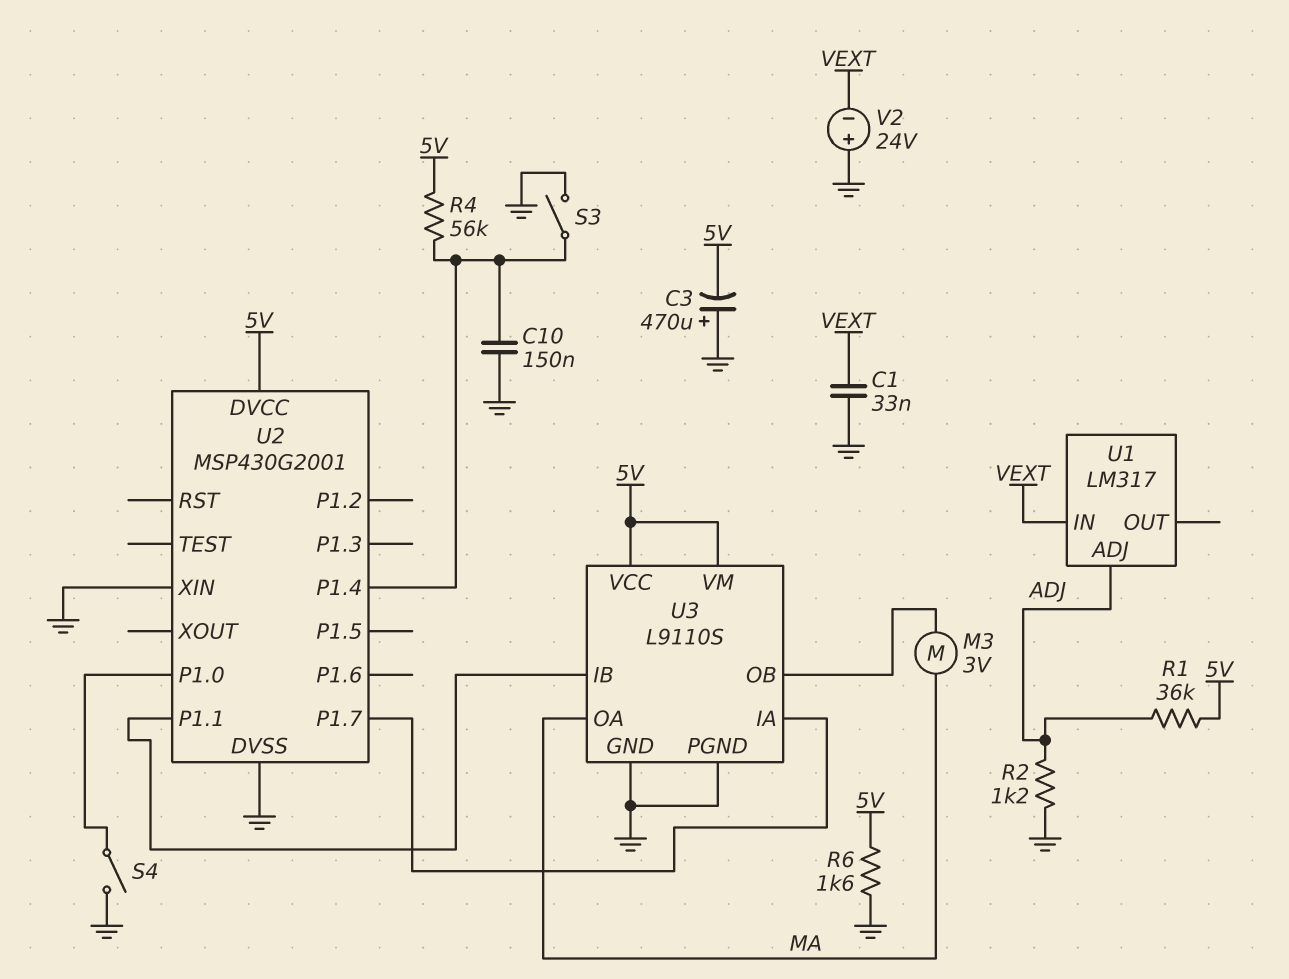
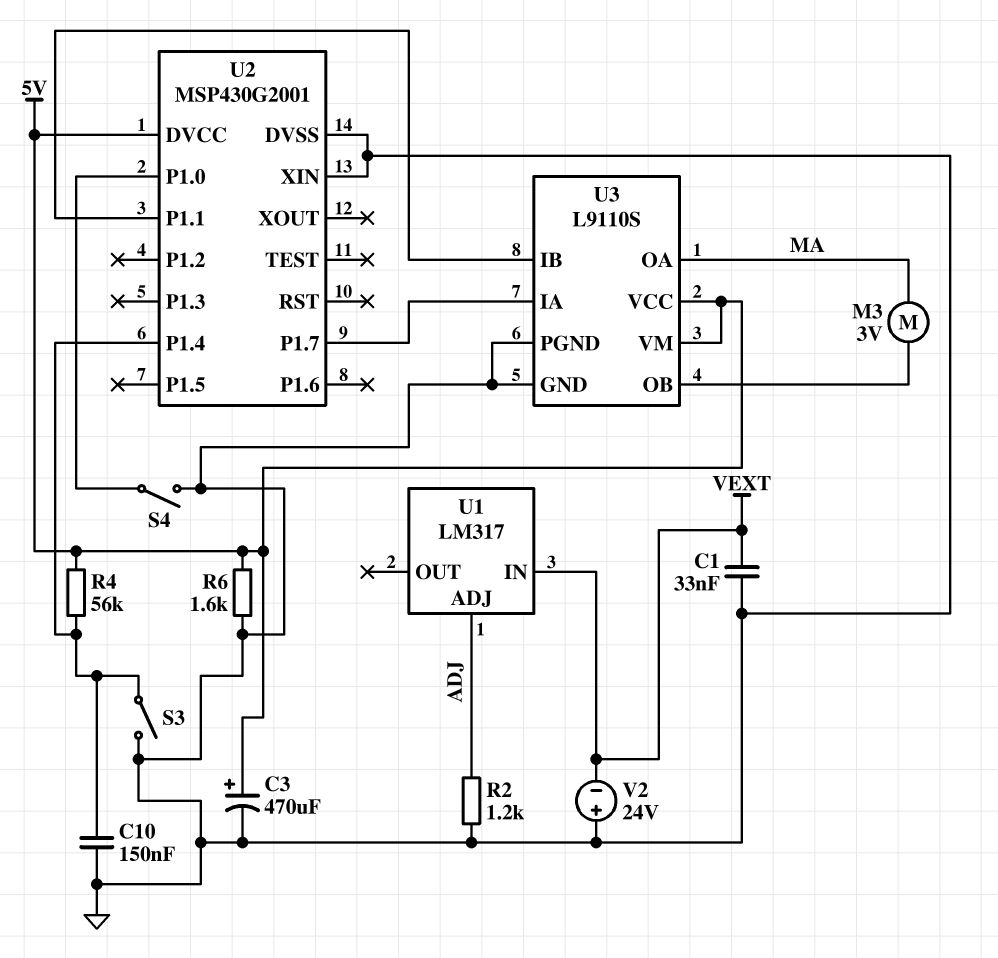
C3: 470uF (plus GND, minus 5V) -> 470uF (plus 5V, minus GND)
R1: 36k (5V, ADJ) -> none

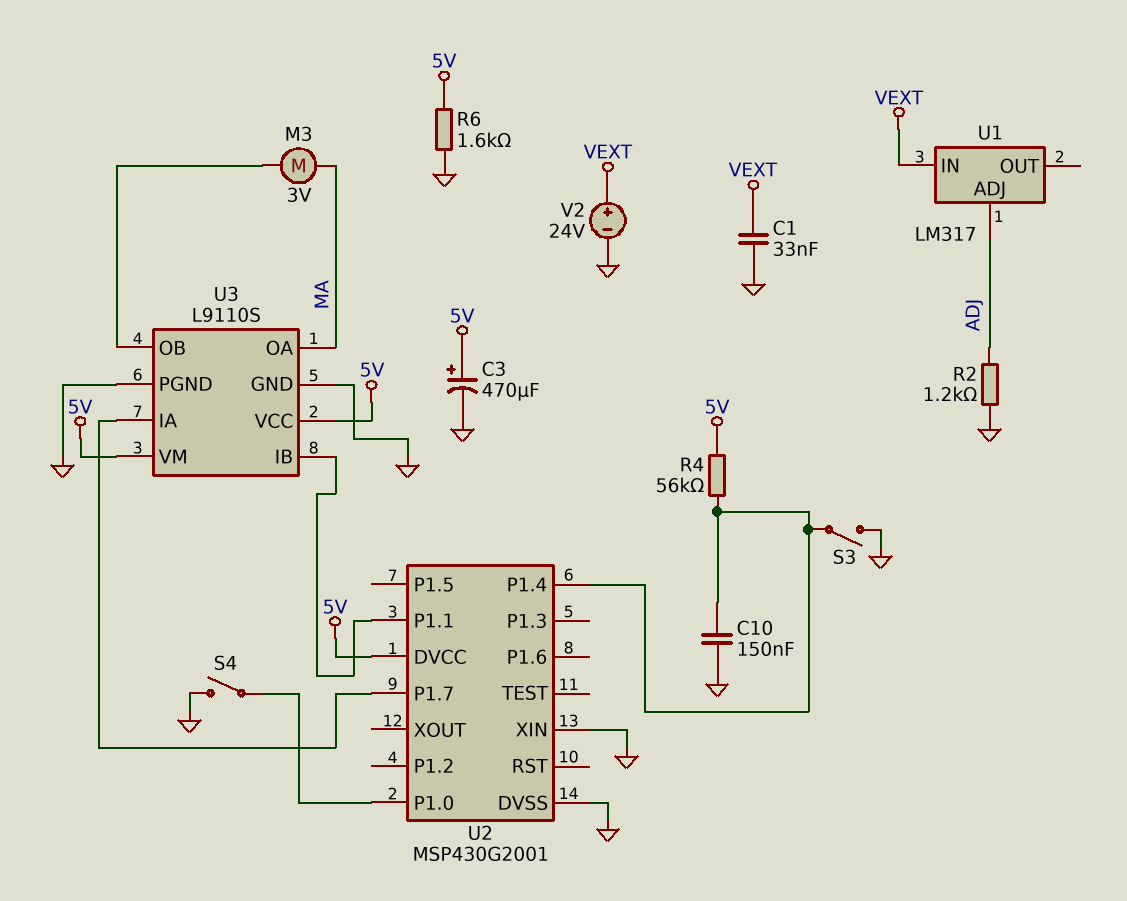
V2: 24V (plus GND, minus VEXT) -> 24V (plus VEXT, minus GND)

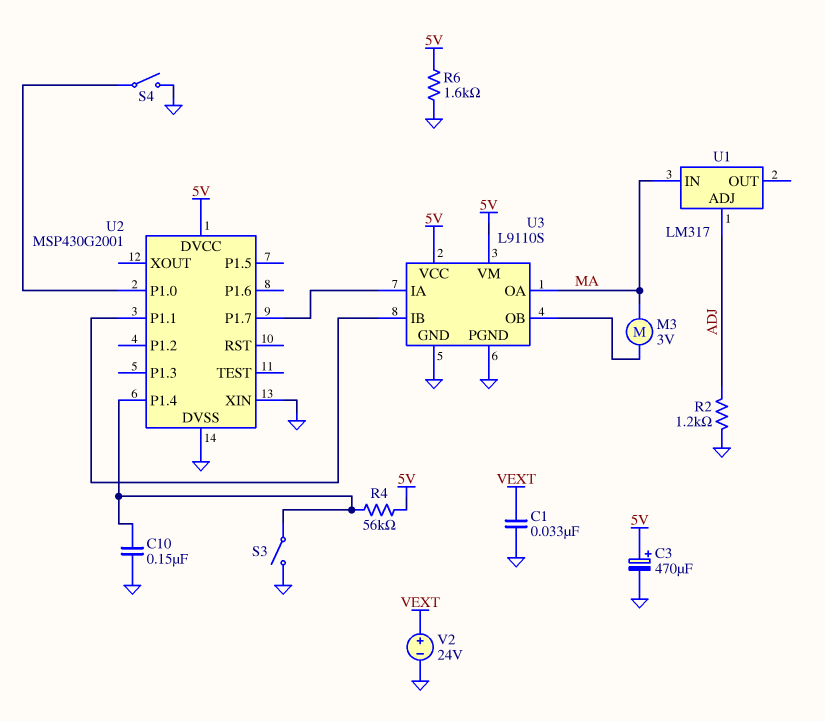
U1 pin IN: VEXT -> MA

